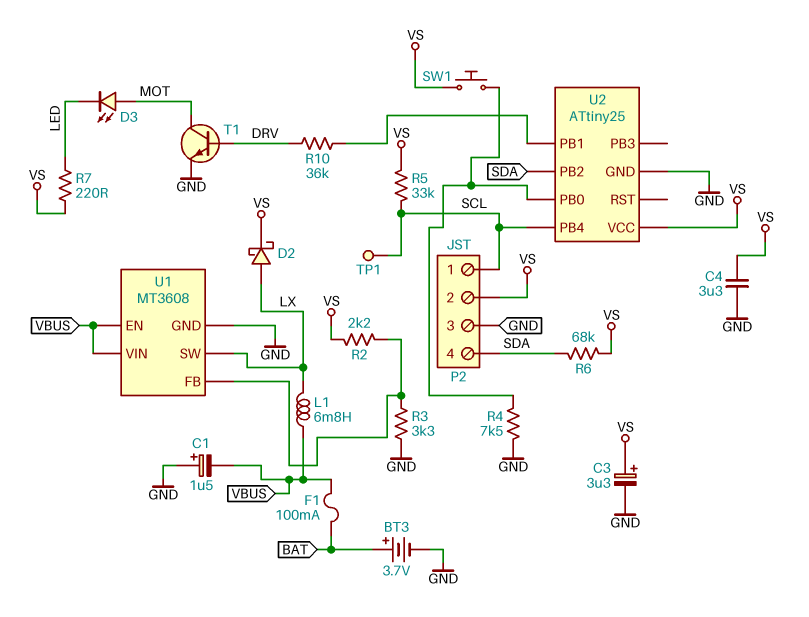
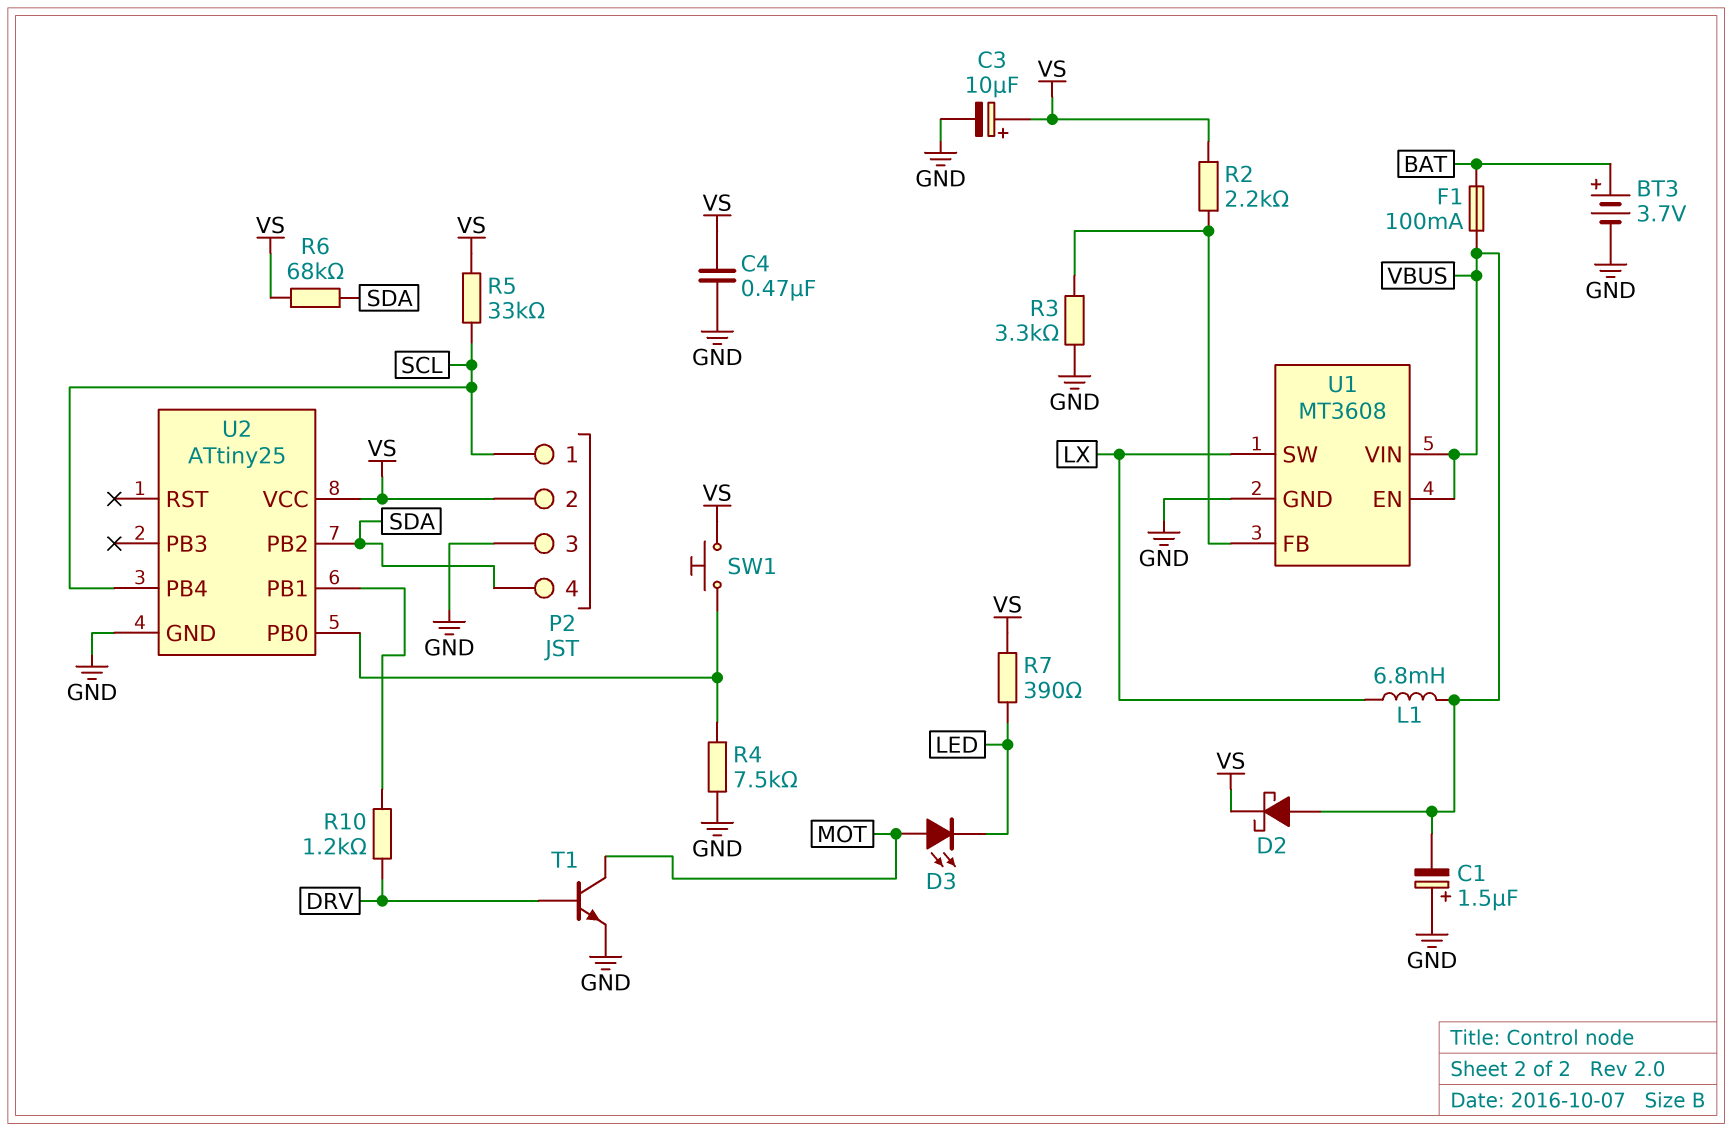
C3: 3.3uF (plus VS, minus GND) -> 10uF (plus VS, minus GND)
C4: 3.3uF (GND, VS) -> 470nF (GND, VS)
D2: schottky (A LX, K VS) -> schottky (A VBUS, K VS)
R7: 220 (LED, VS) -> 390 (LED, VS)
R10: 36k (DRV, U2/PB1) -> 1.2k (DRV, U2/PB1)
TP1: test point (SCL) -> none

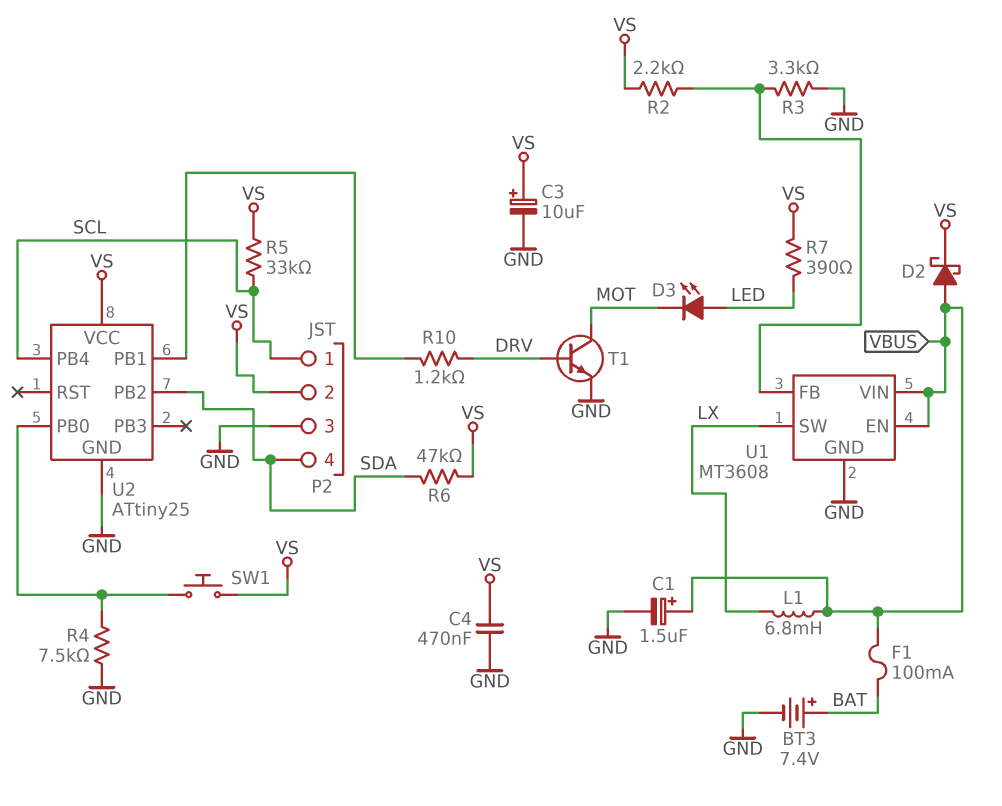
BT3: 3.7V (plus BAT, minus GND) -> 7.4V (plus BAT, minus GND)
C1: 1.5uF (plus GND, minus VBUS) -> 1.5uF (plus VBUS, minus GND)
D3: LED (A MOT, K LED) -> LED (A LED, K MOT)
R6: 68k (SDA, VS) -> 47k (SDA, VS)

